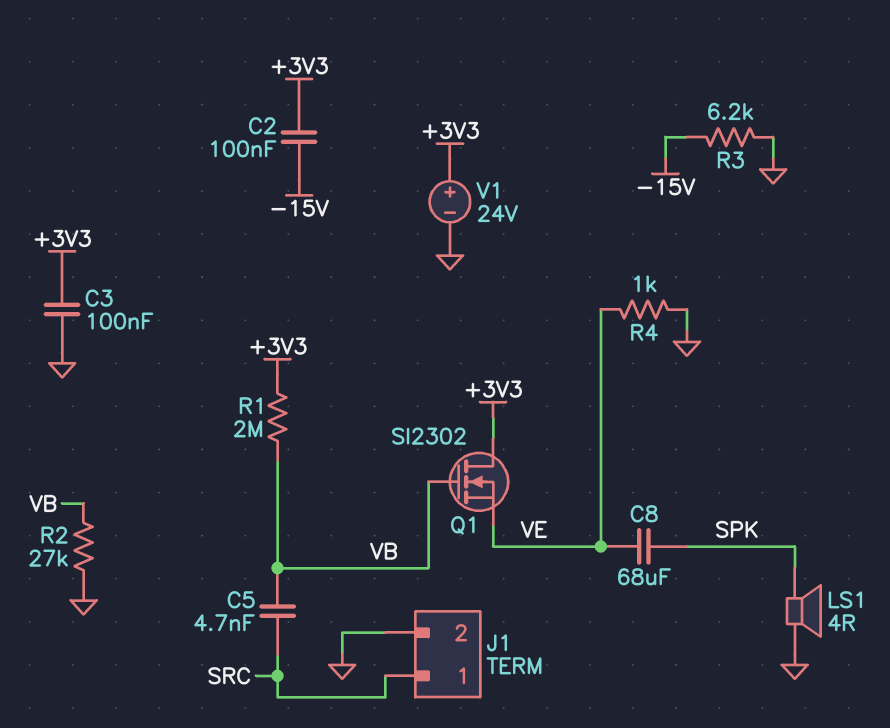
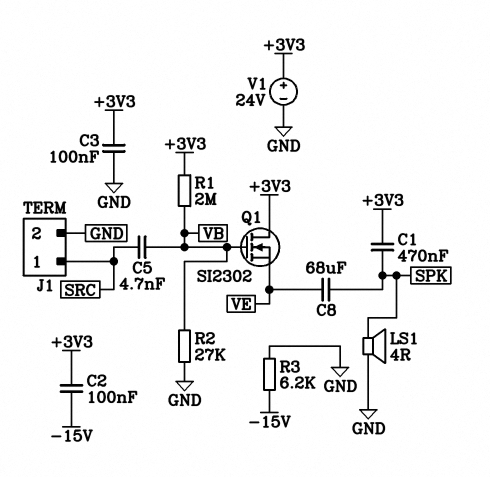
C1: none -> 470nF (+3V3, SPK)
R4: 1k (GND, VE) -> none

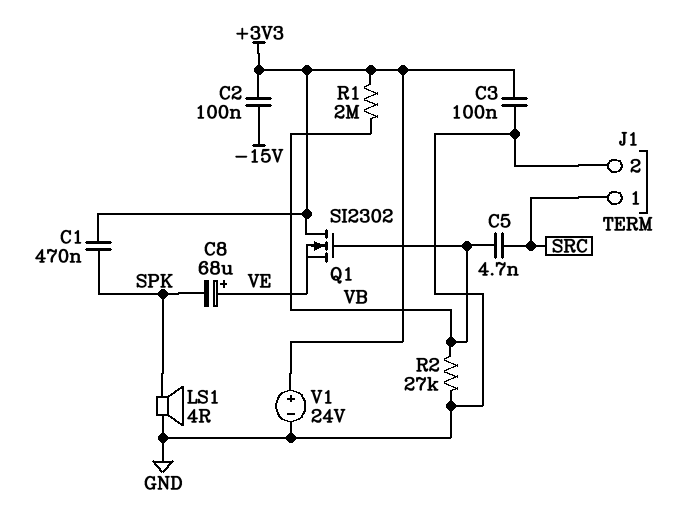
C8: 68uF (SPK, VE) -> 68uF (plus VE, minus SPK)
R3: 6.2k (-15V, GND) -> none

